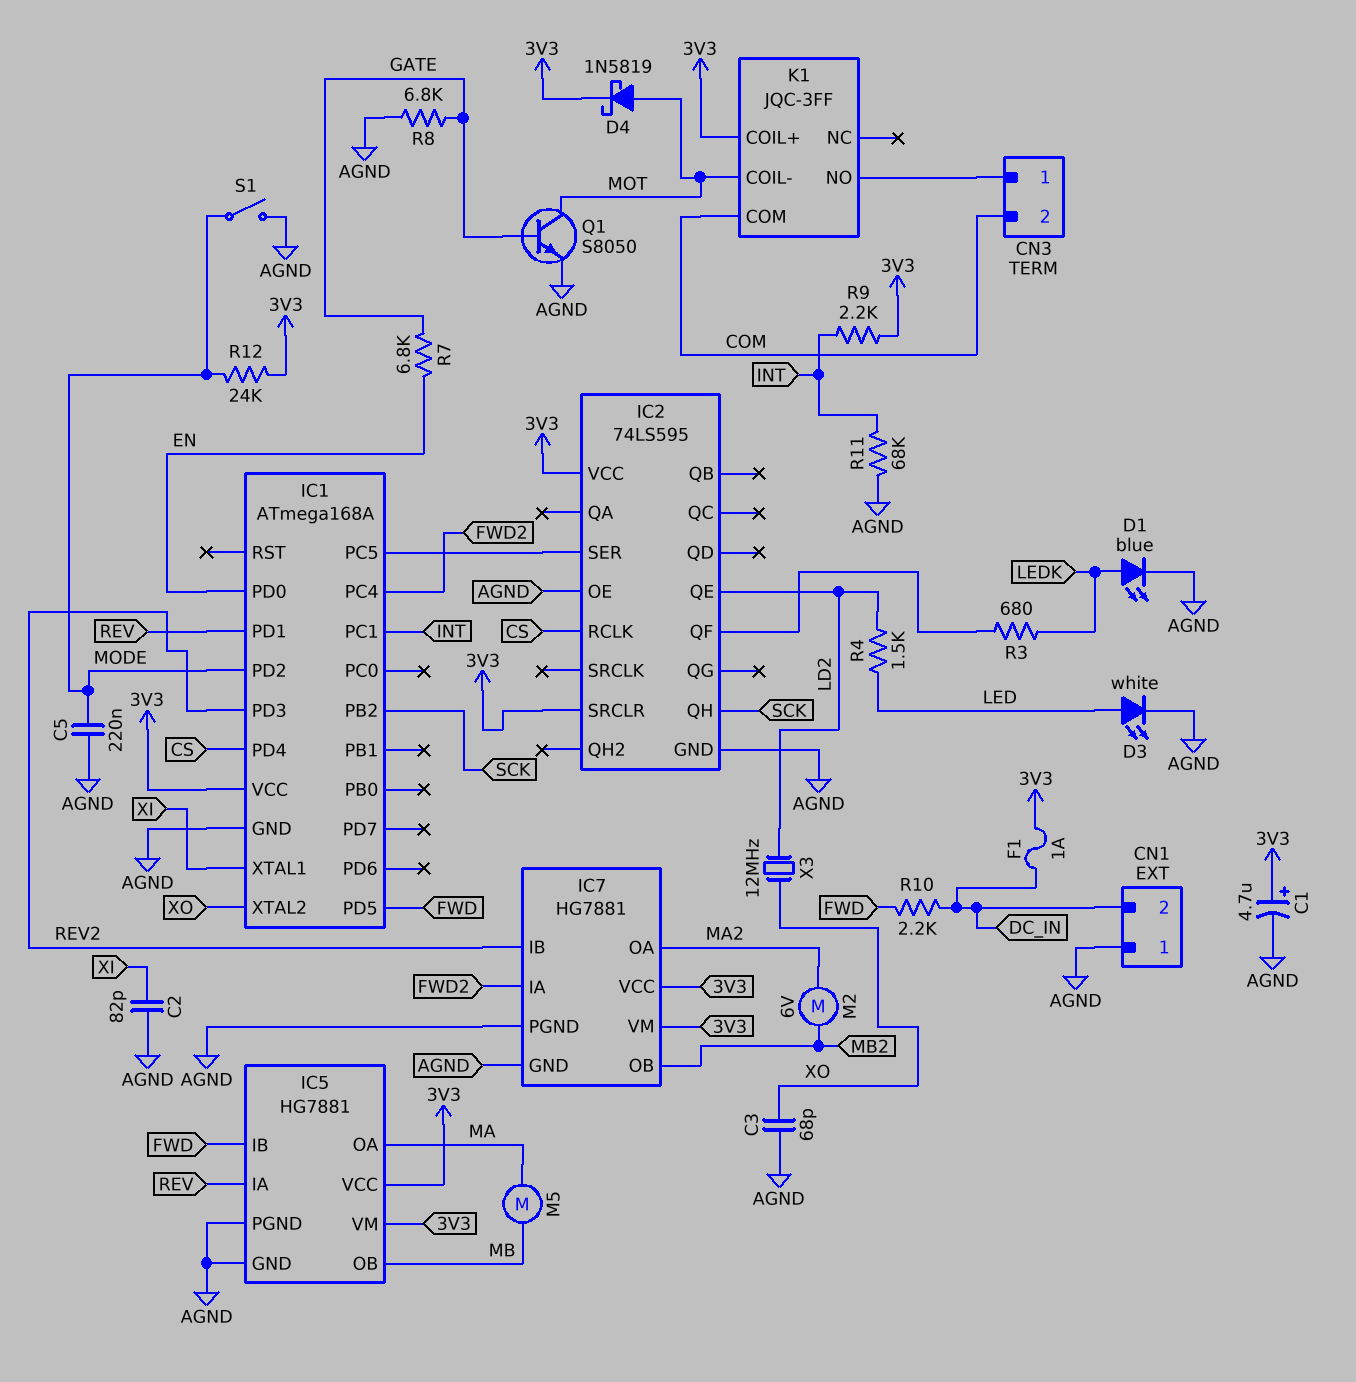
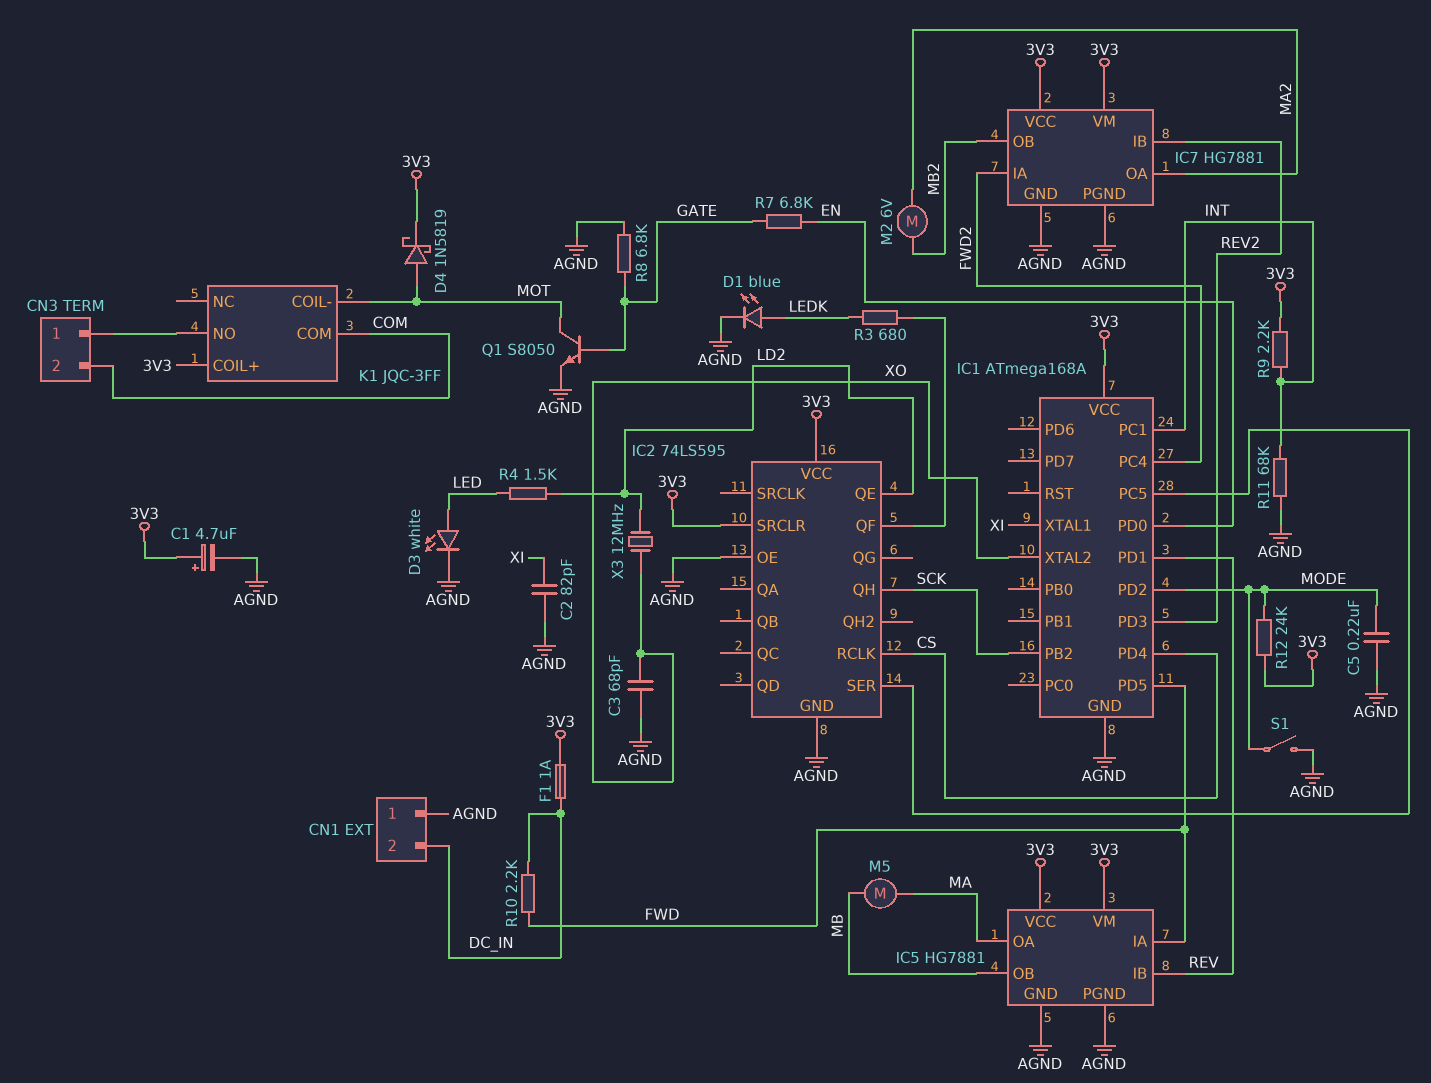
IC5 pin IA: REV -> FWD
IC5 pin IB: FWD -> REV

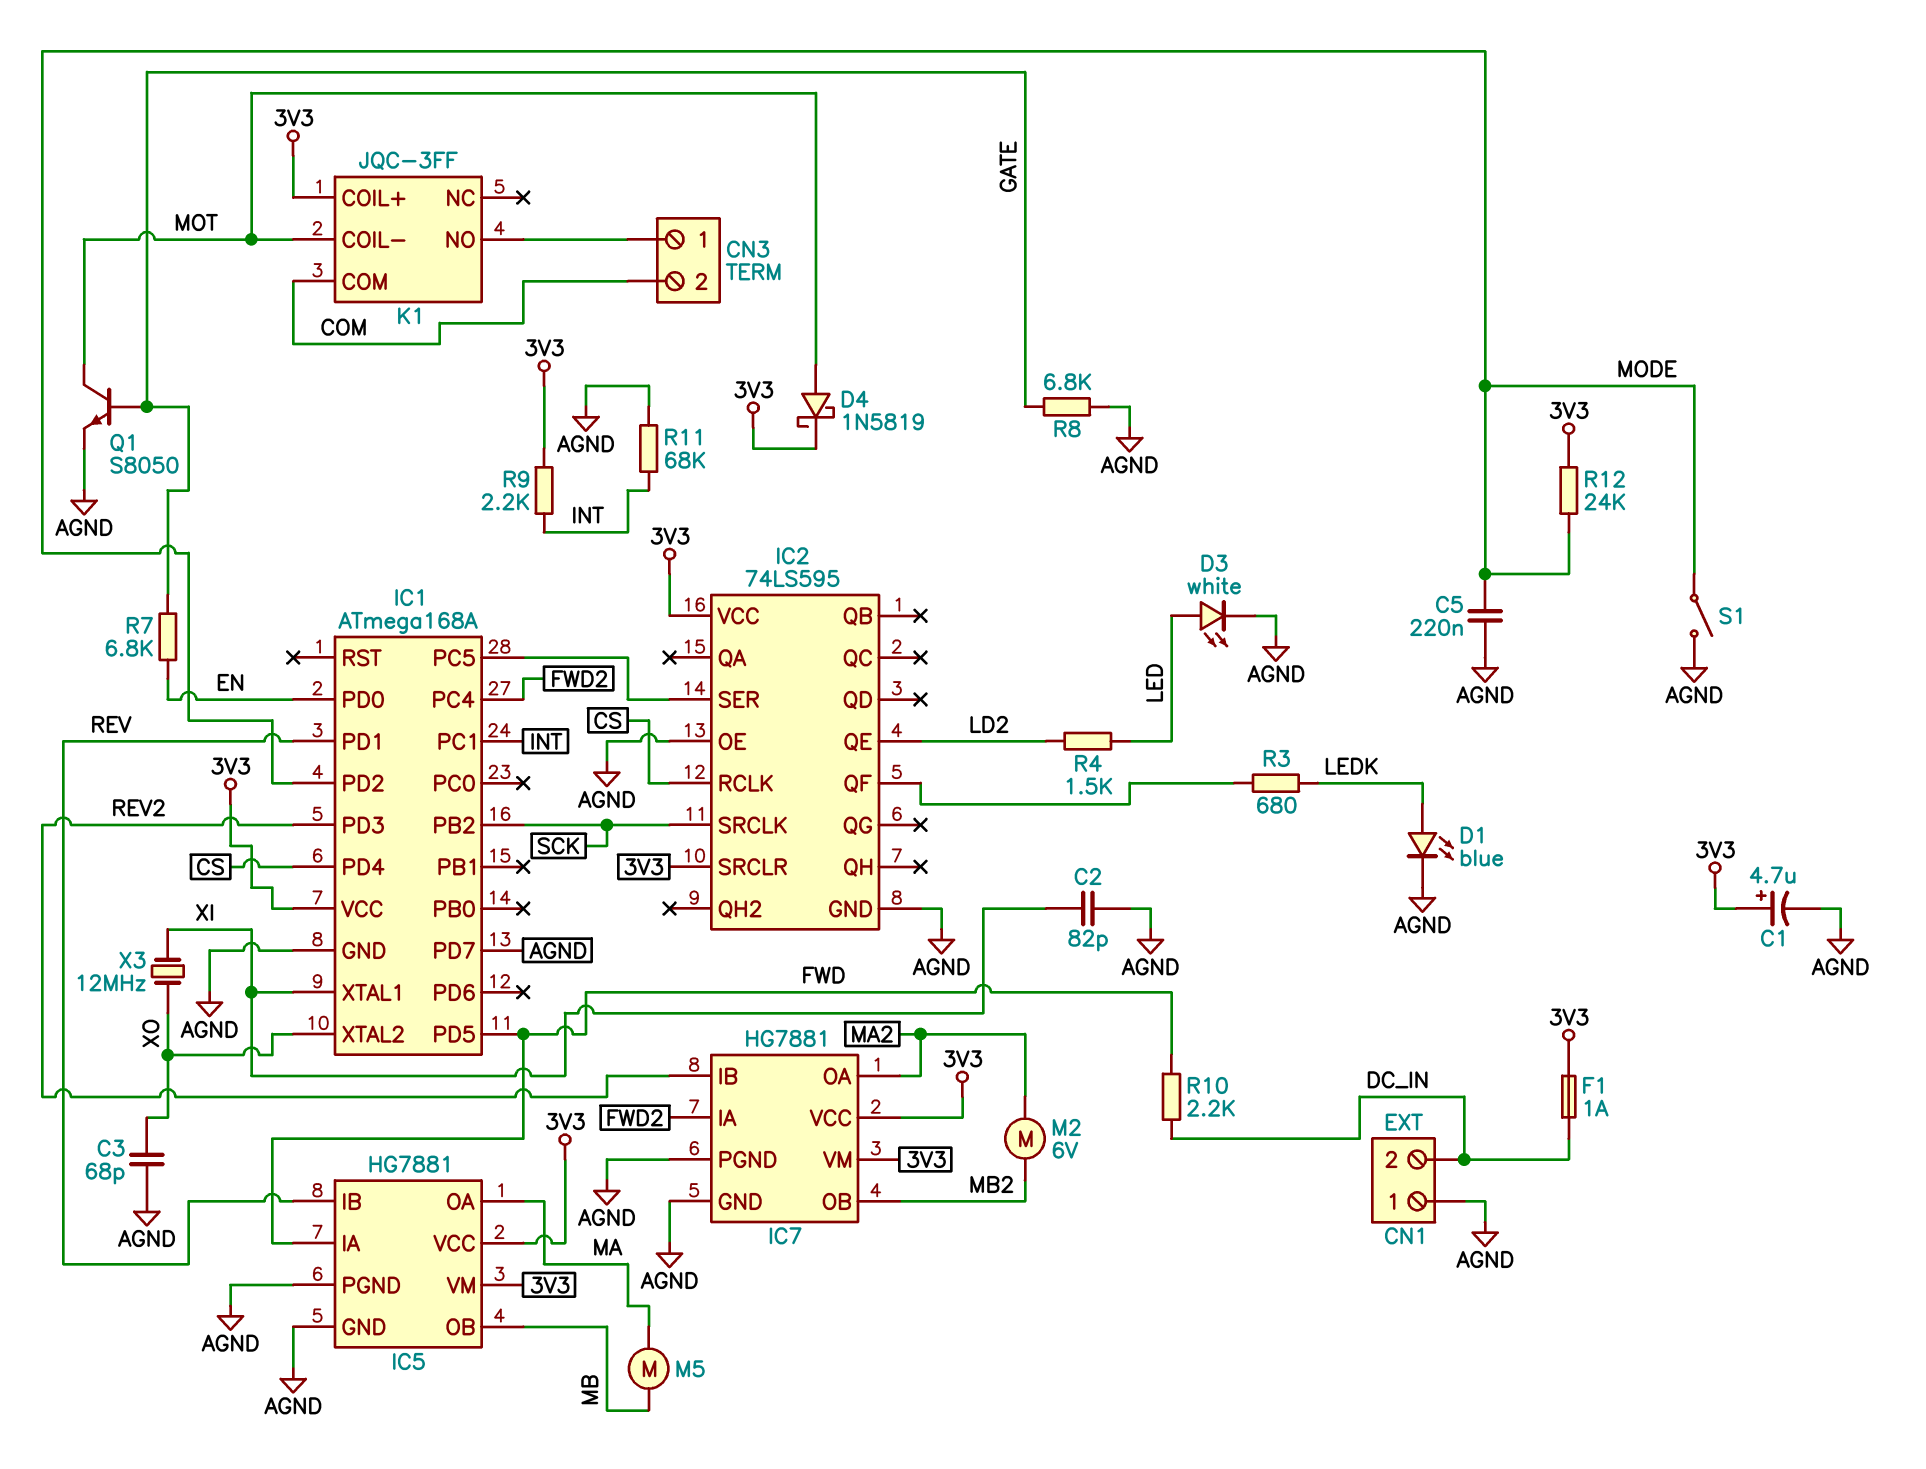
IC1 pin PD7: none -> AGND
IC2 pin QH: SCK -> none
IC2 pin SRCLK: none -> SCK
X3: 12MHz (LD2, XO) -> 12MHz (XI, XO)

